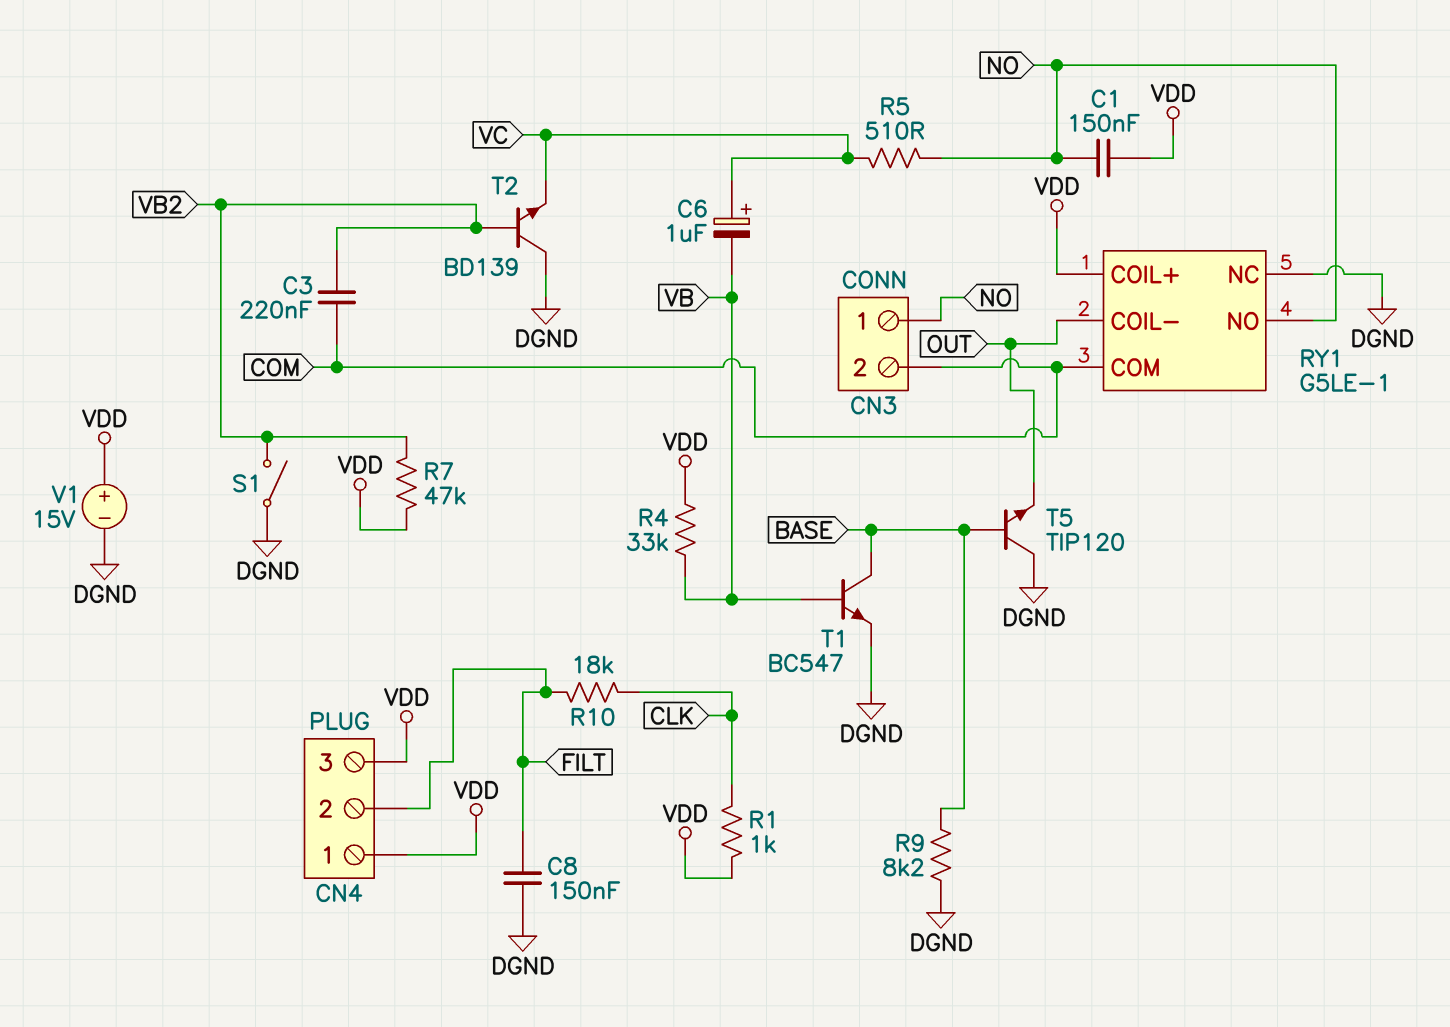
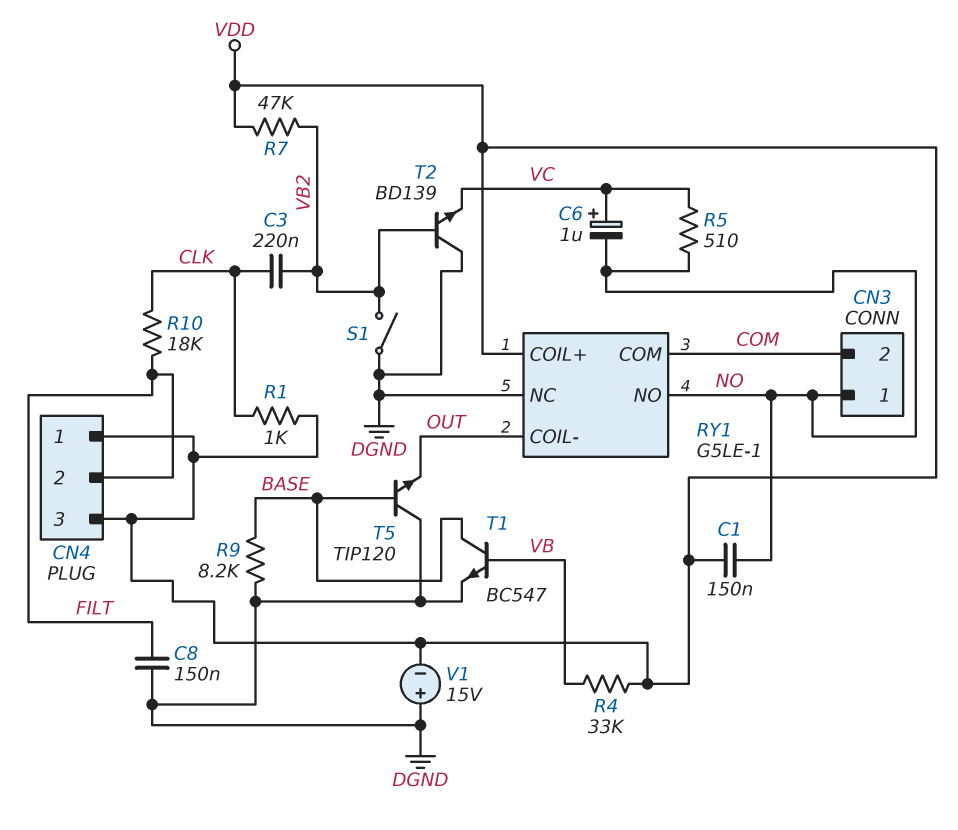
C3: 220nF (COM, VB2) -> 220nF (CLK, VB2)
C6: 1uF (plus VC, minus VB) -> 1uF (plus VC, minus NO)
V1: 15V (plus VDD, minus DGND) -> 15V (plus DGND, minus VDD)

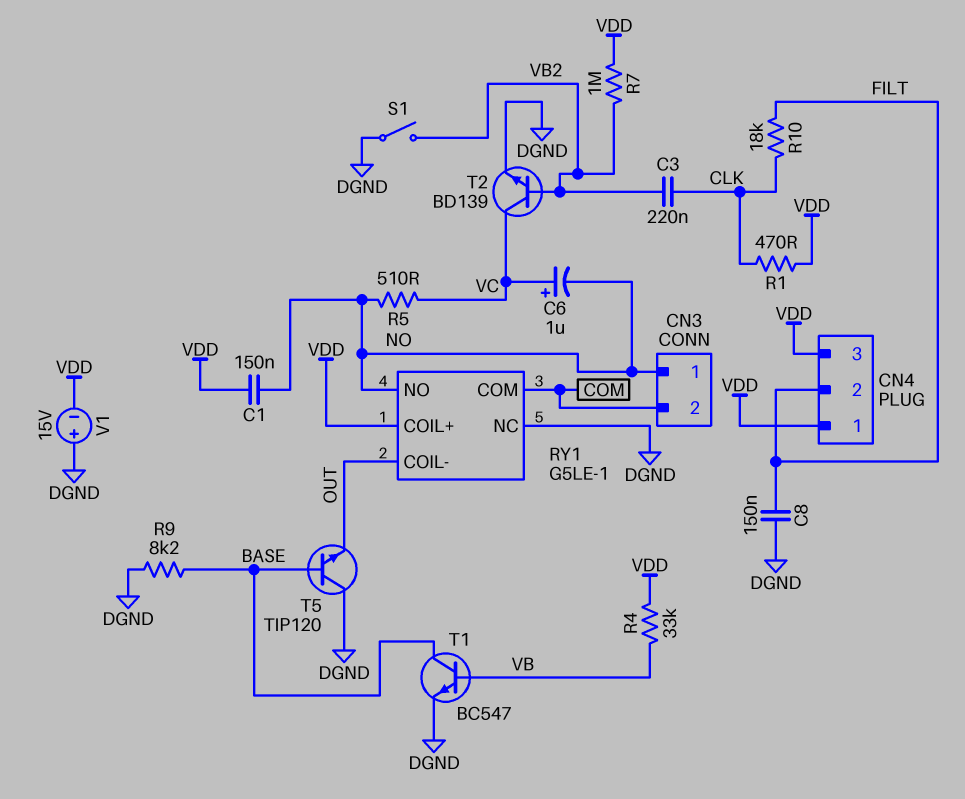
R1: 1k (CLK, VDD) -> 470 (CLK, VDD)
R7: 47k (VB2, VDD) -> 1M (VB2, VDD)
T2: NPN BD139 (B VB2, C DGND, E VC) -> NPN BD139 (B VB2, C VC, E DGND)

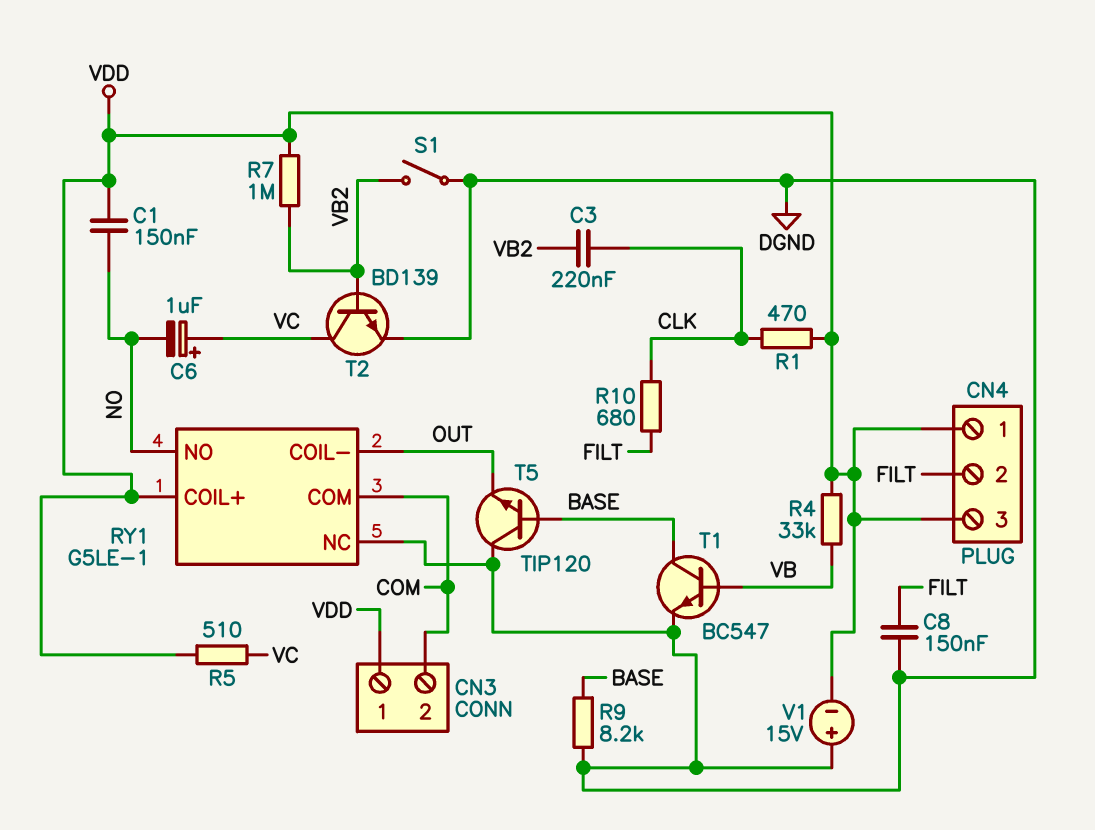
CN3 pin 1: NO -> VDD
R5: 510 (NO, VC) -> 510 (VC, VDD)
R10: 18k (CLK, FILT) -> 680 (CLK, FILT)

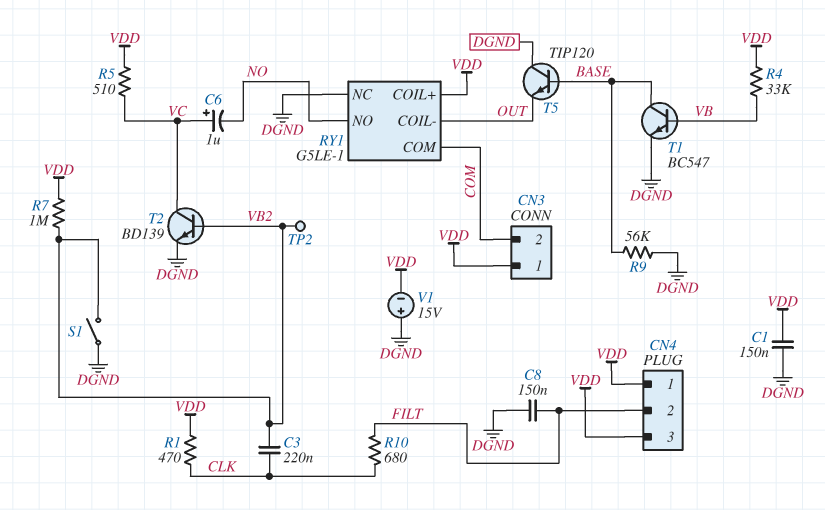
C1: 150nF (NO, VDD) -> 150nF (DGND, VDD)
R9: 8.2k (BASE, DGND) -> 56k (BASE, DGND)
TP2: none -> test point (VB2)

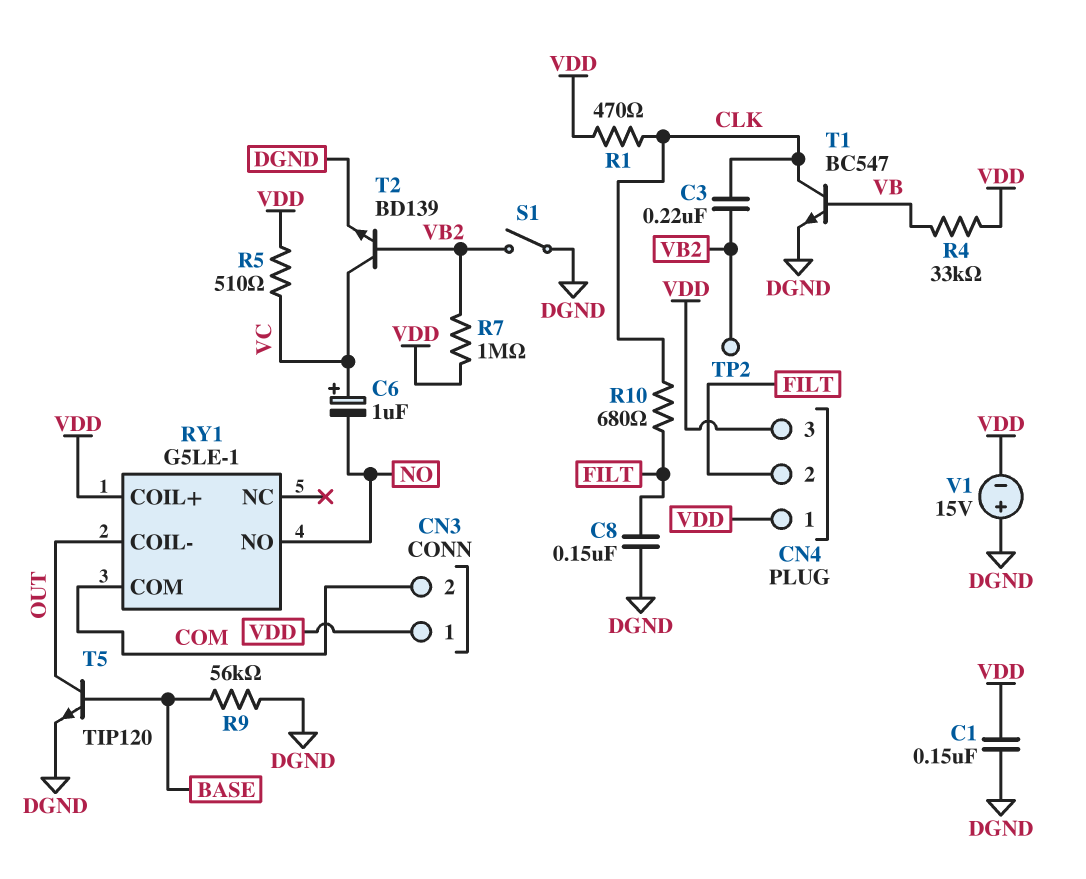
RY1 pin NC: DGND -> none
T1: NPN BC547 (B VB, C BASE, E DGND) -> NPN BC547 (B VB, C CLK, E DGND)
T5: NPN TIP120 (B BASE, C DGND, E OUT) -> NPN TIP120 (B BASE, C OUT, E DGND)

